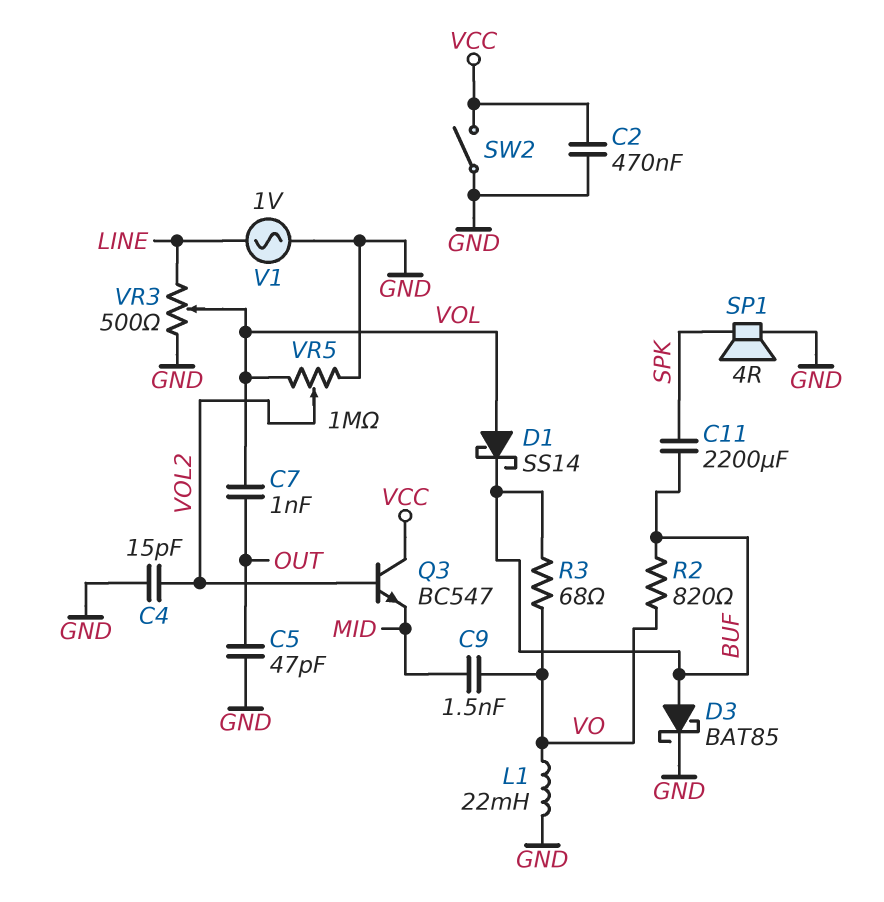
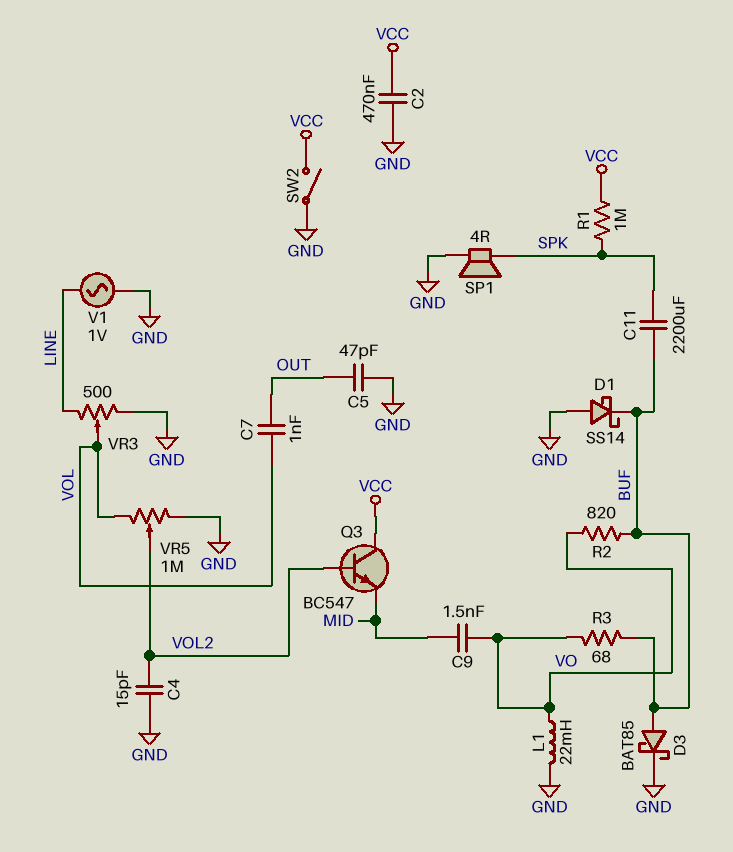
D1: schottky SS14 (A VOL, K BUF) -> schottky SS14 (A GND, K BUF)
R1: none -> 1M (SPK, VCC)

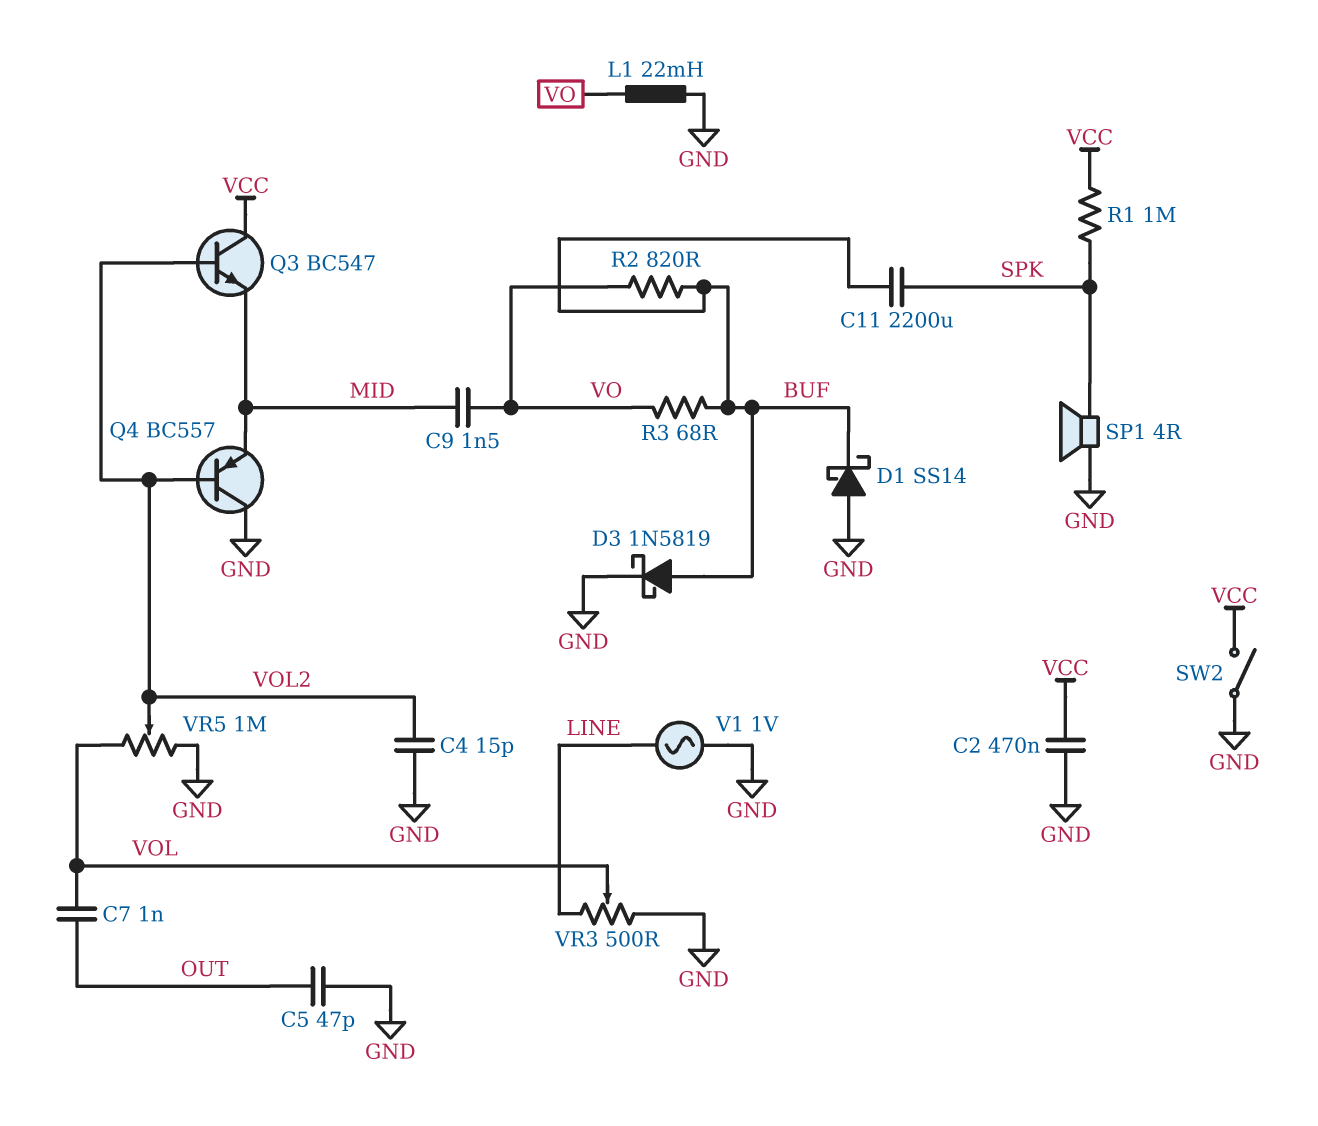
D3: schottky BAT85 (A BUF, K GND) -> schottky 1N5819 (A BUF, K GND)
Q4: none -> PNP BC557 (B VOL2, C GND, E MID)

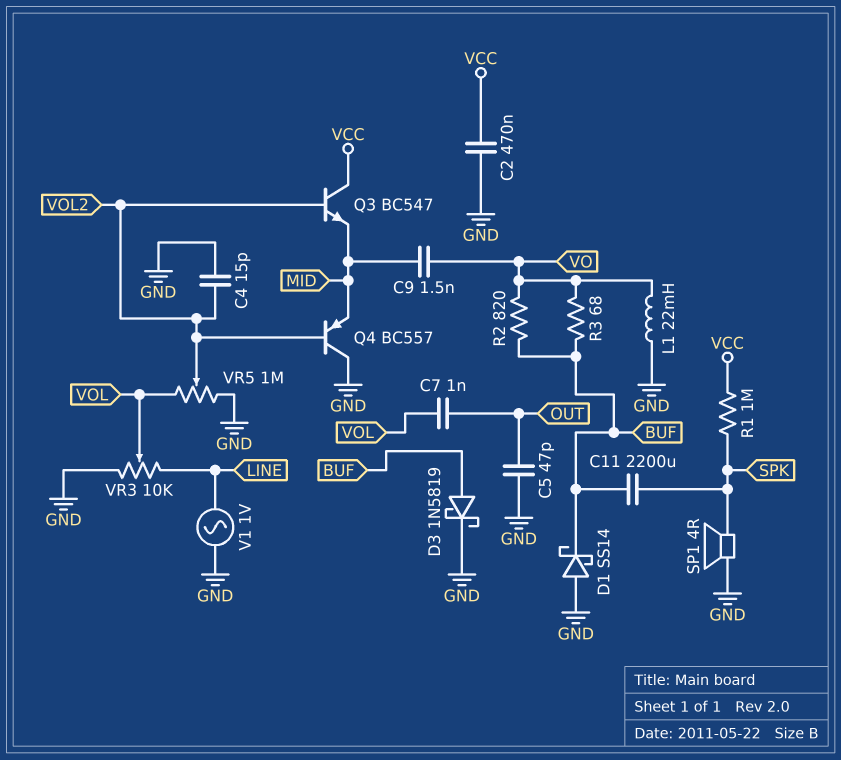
SW2: switch (GND, VCC) -> none
VR3: 500 (GND, LINE, wiper VOL) -> 10k (GND, LINE, wiper VOL)

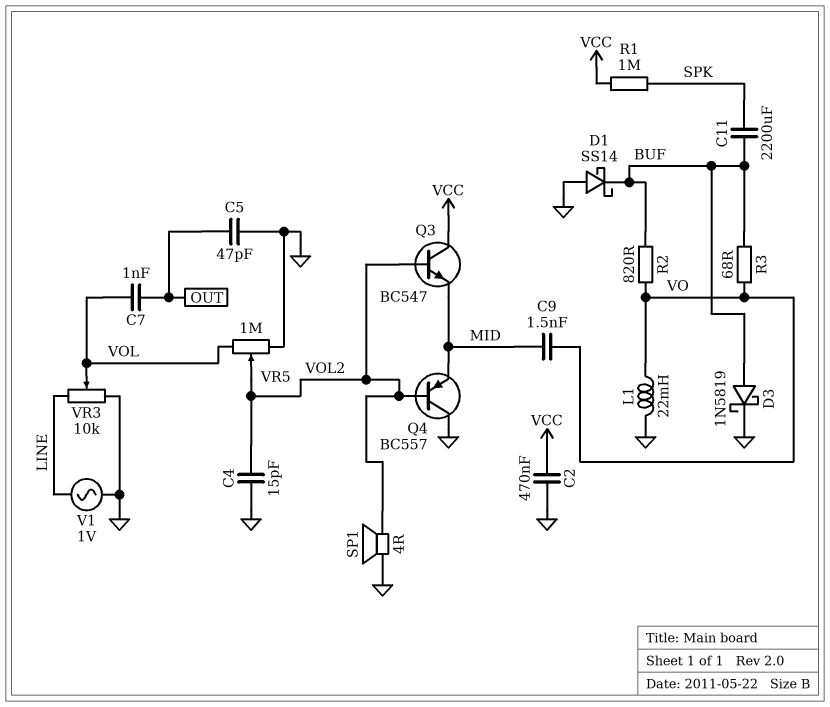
SP1: speaker 4R (GND, SPK) -> speaker 4R (GND, VOL2)

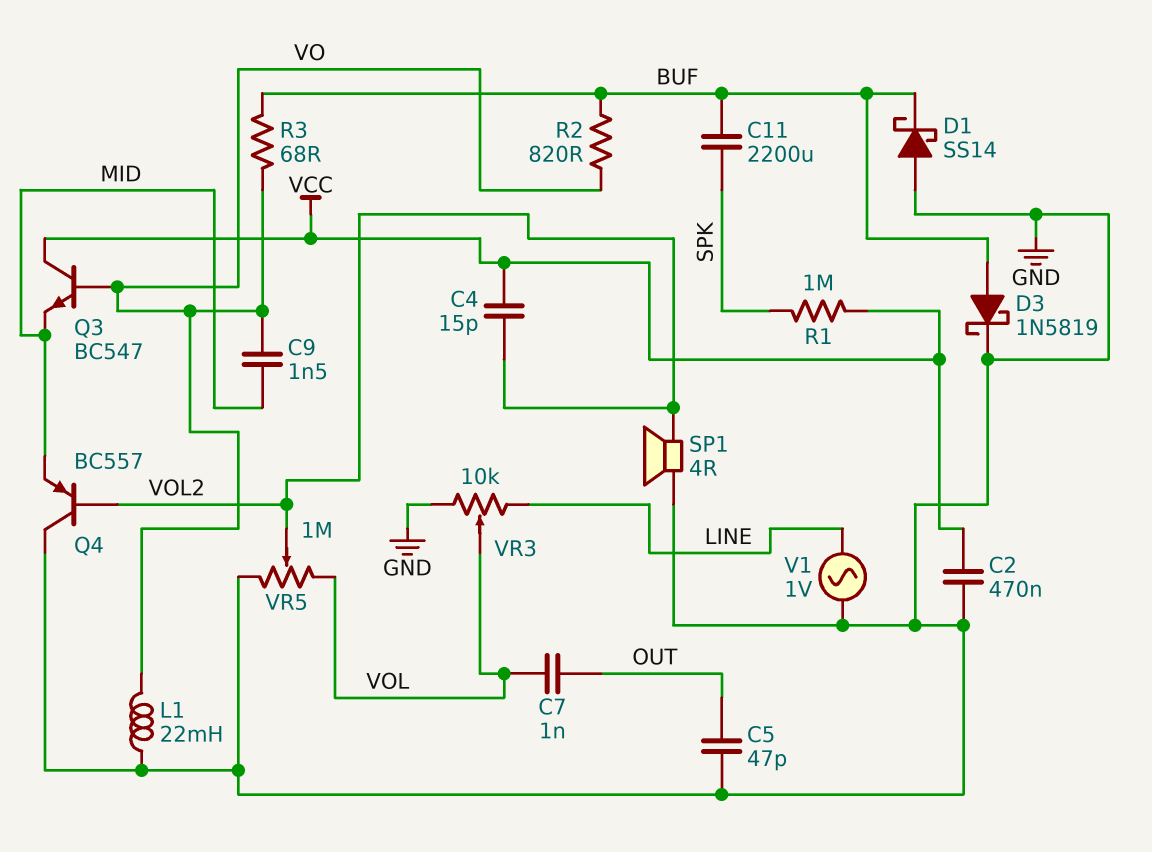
C4: 15pF (GND, VOL2) -> 15pF (VCC, VOL2)
Q3: NPN BC547 (B VOL2, C VCC, E MID) -> NPN BC547 (B VO, C VCC, E MID)

